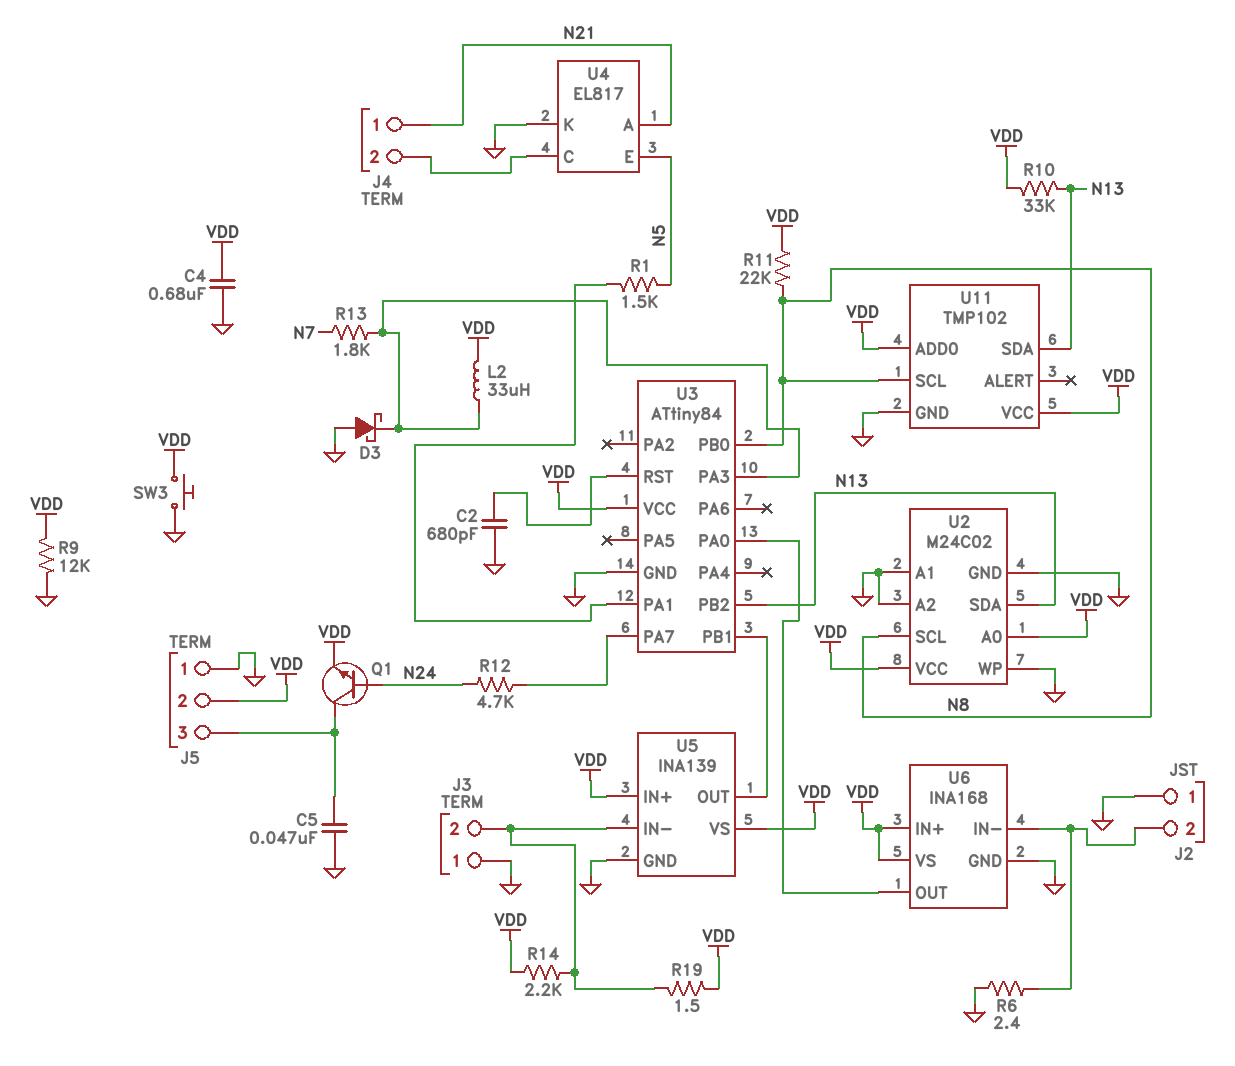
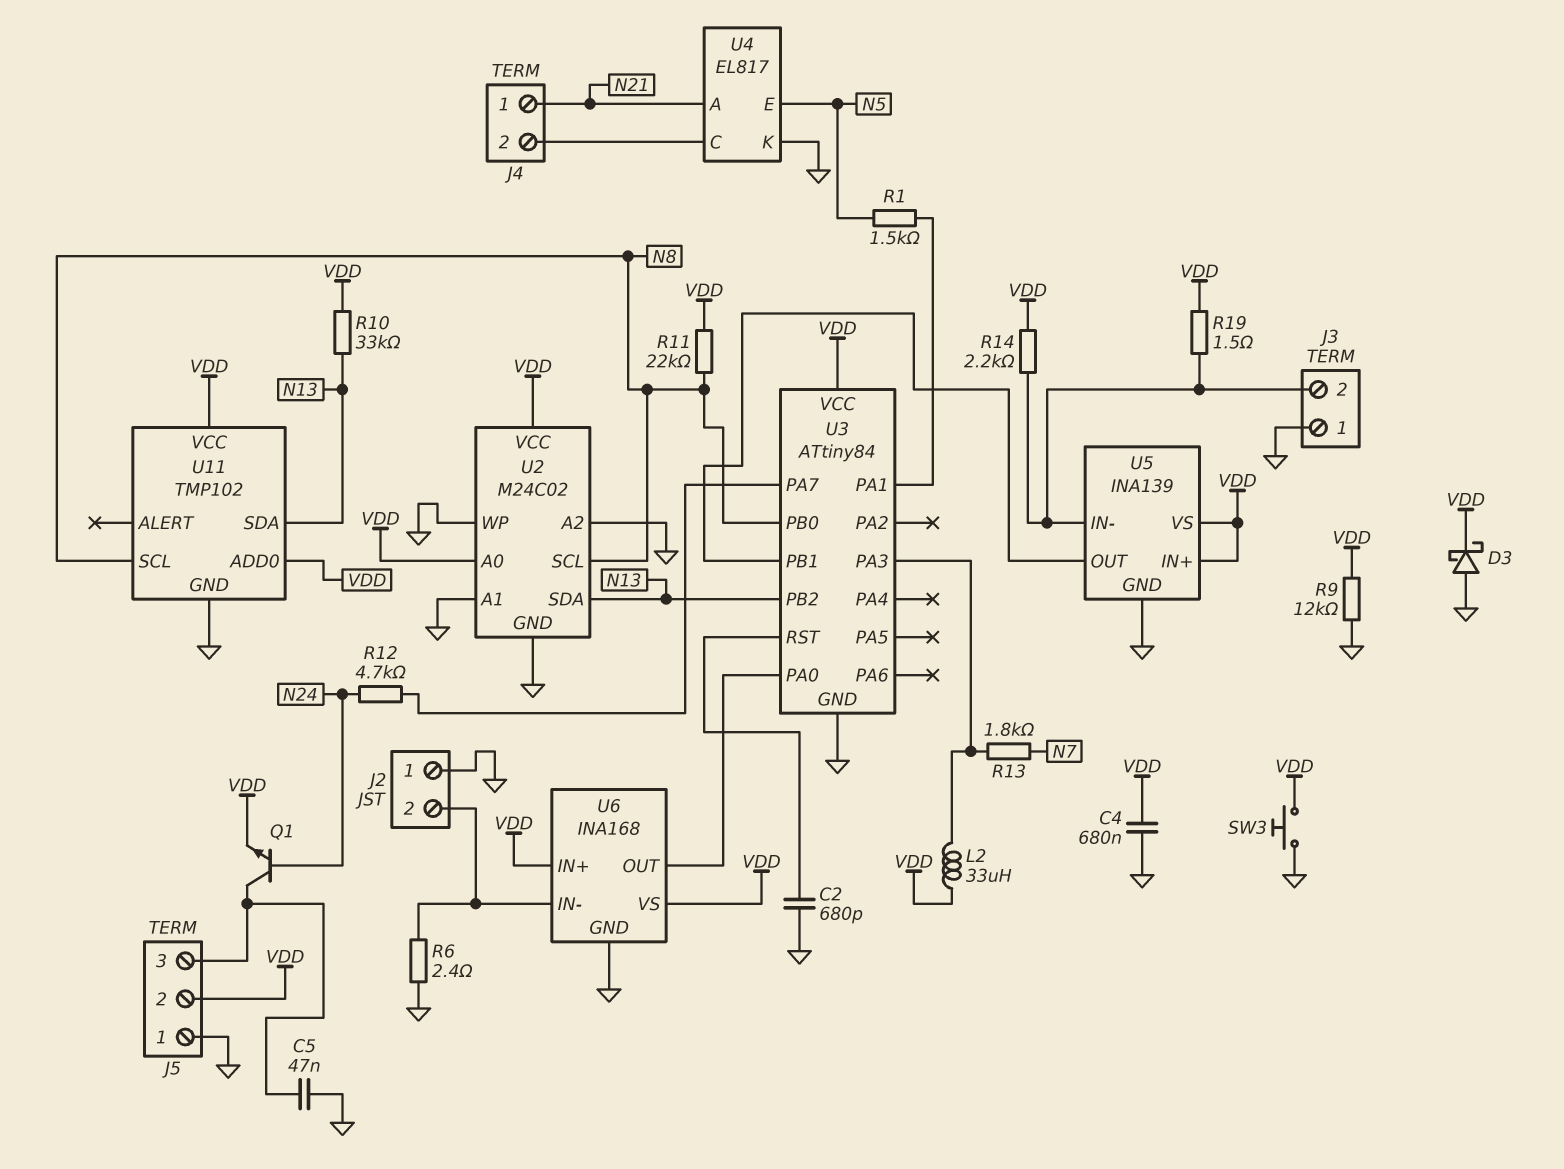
D3: schottky (A GND, K U3/PA3) -> schottky (A GND, K VDD)

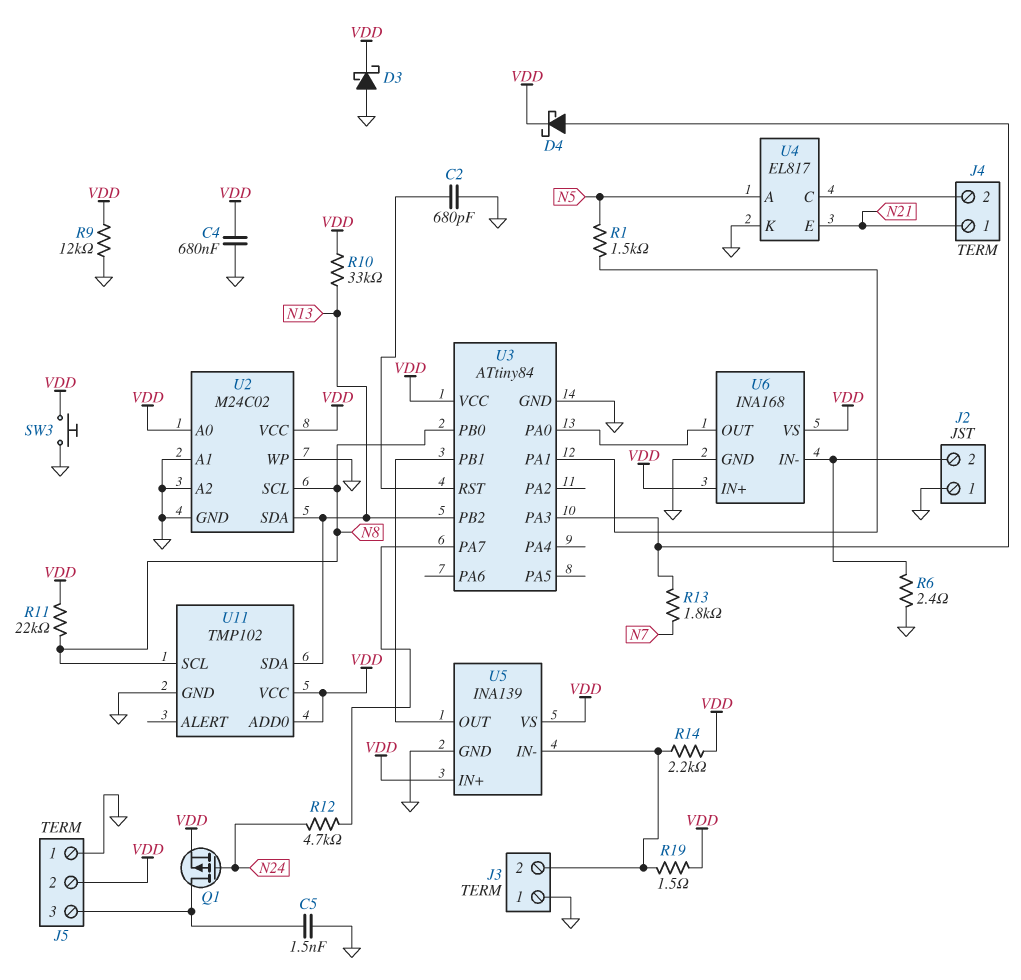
C5: 47nF (GND, J5/3) -> 1.5nF (GND, J5/3)
D4: none -> schottky (A U3/PA3, K VDD)
L2: 33uH (U3/PA3, VDD) -> none
Q1: NPN (B N24, C J5/3, E VDD) -> PMOS (G N24, D J5/3, S VDD)
U4 pin A: N21 -> N5
U4 pin E: N5 -> N21

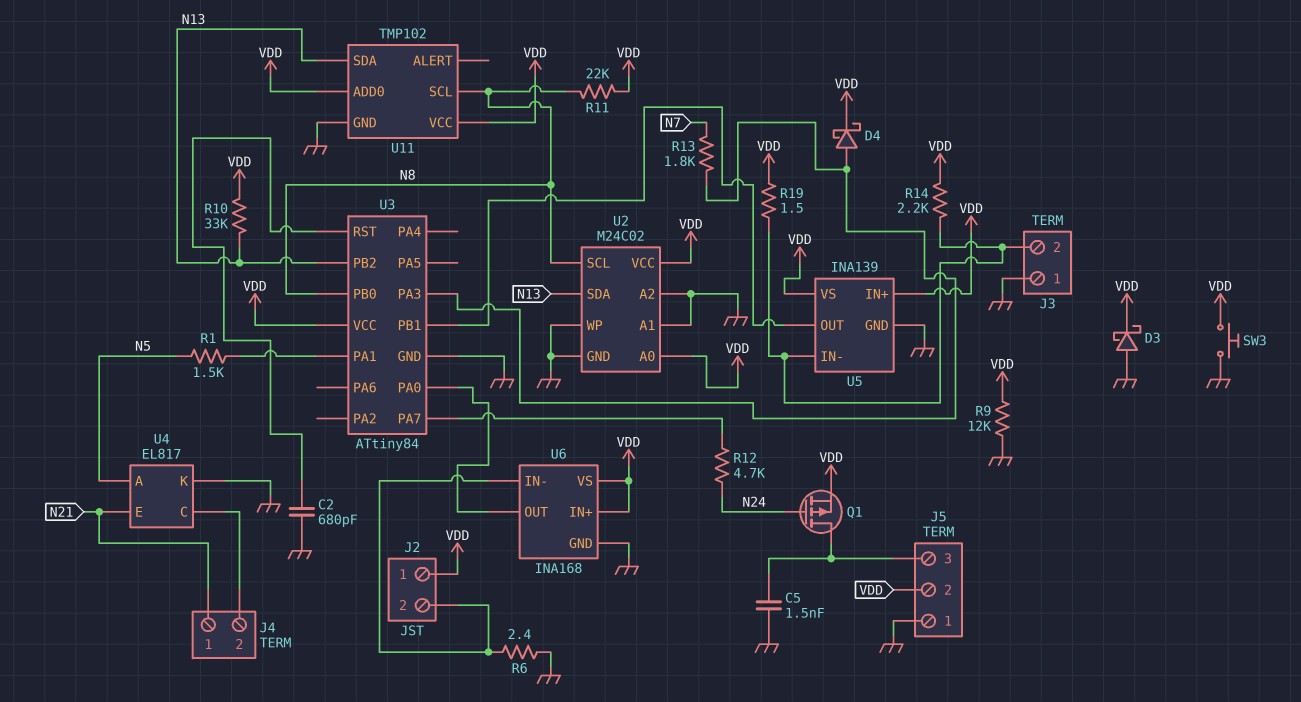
C4: 680nF (GND, VDD) -> none
J2 pin 1: GND -> VDD

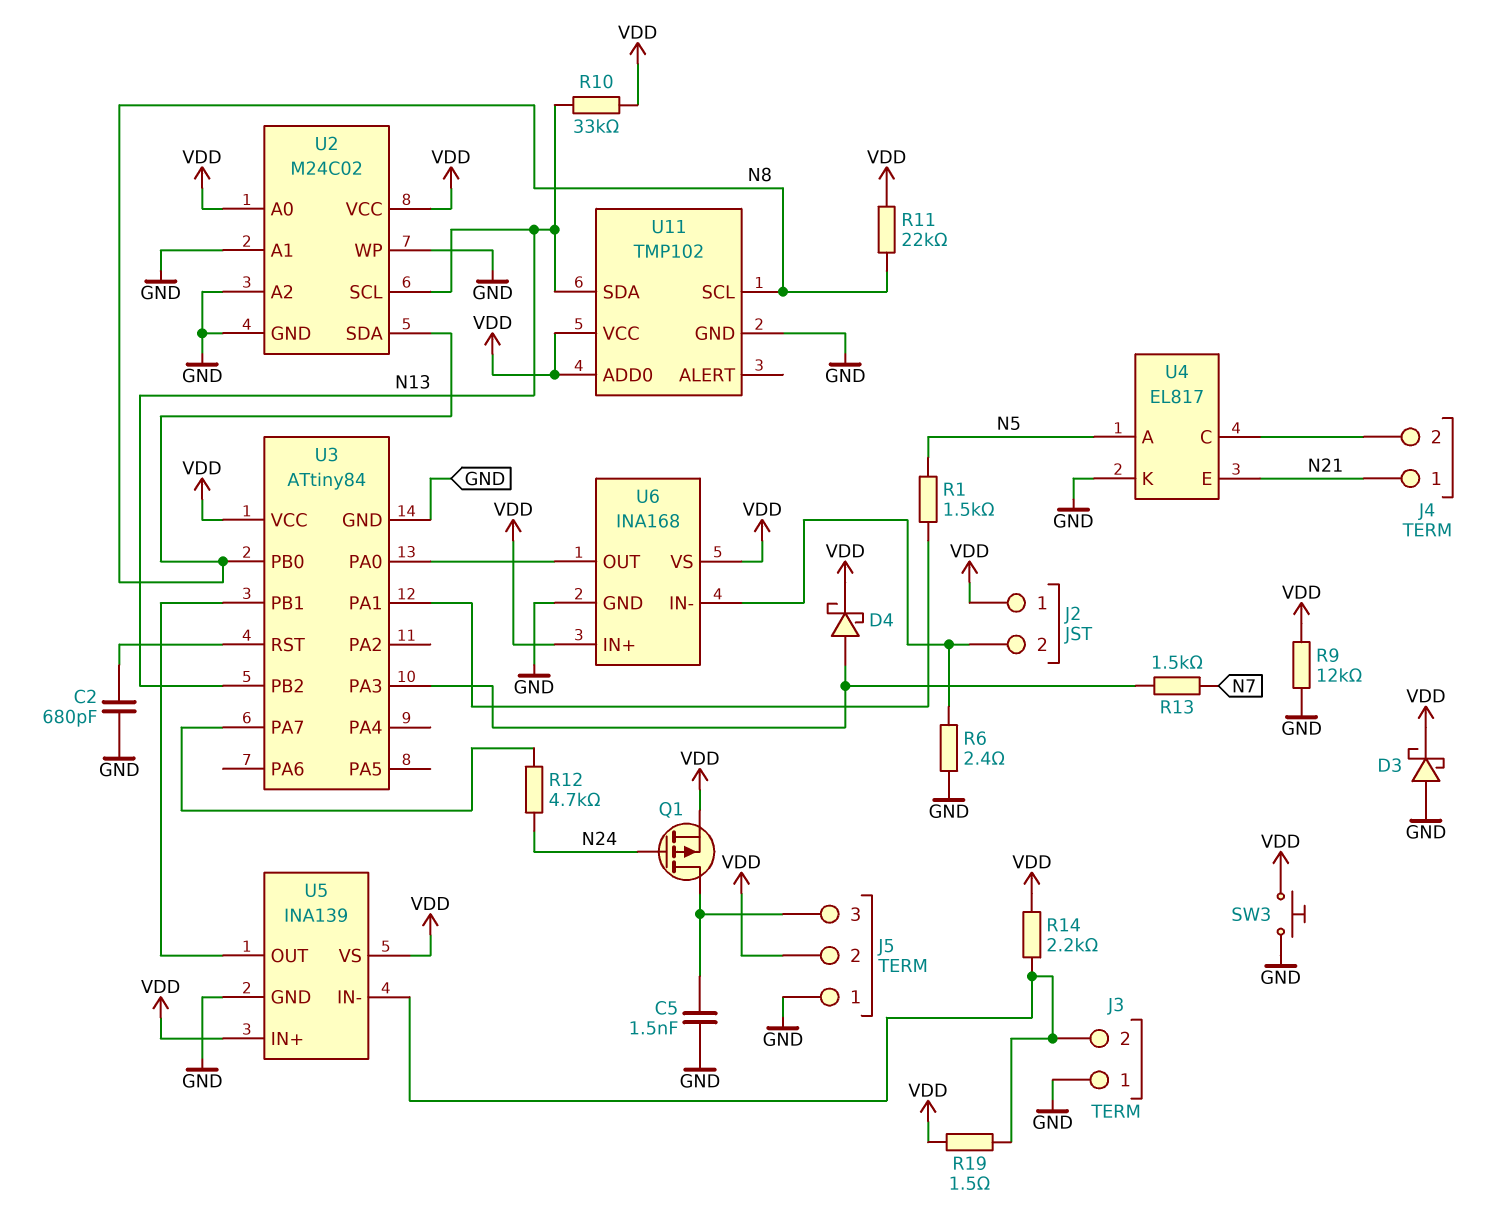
R13: 1.8k (N7, U3/PA3) -> 1.5k (N7, U3/PA3)
U2 pin SCL: N8 -> N13
U2 pin SDA: N13 -> N8

